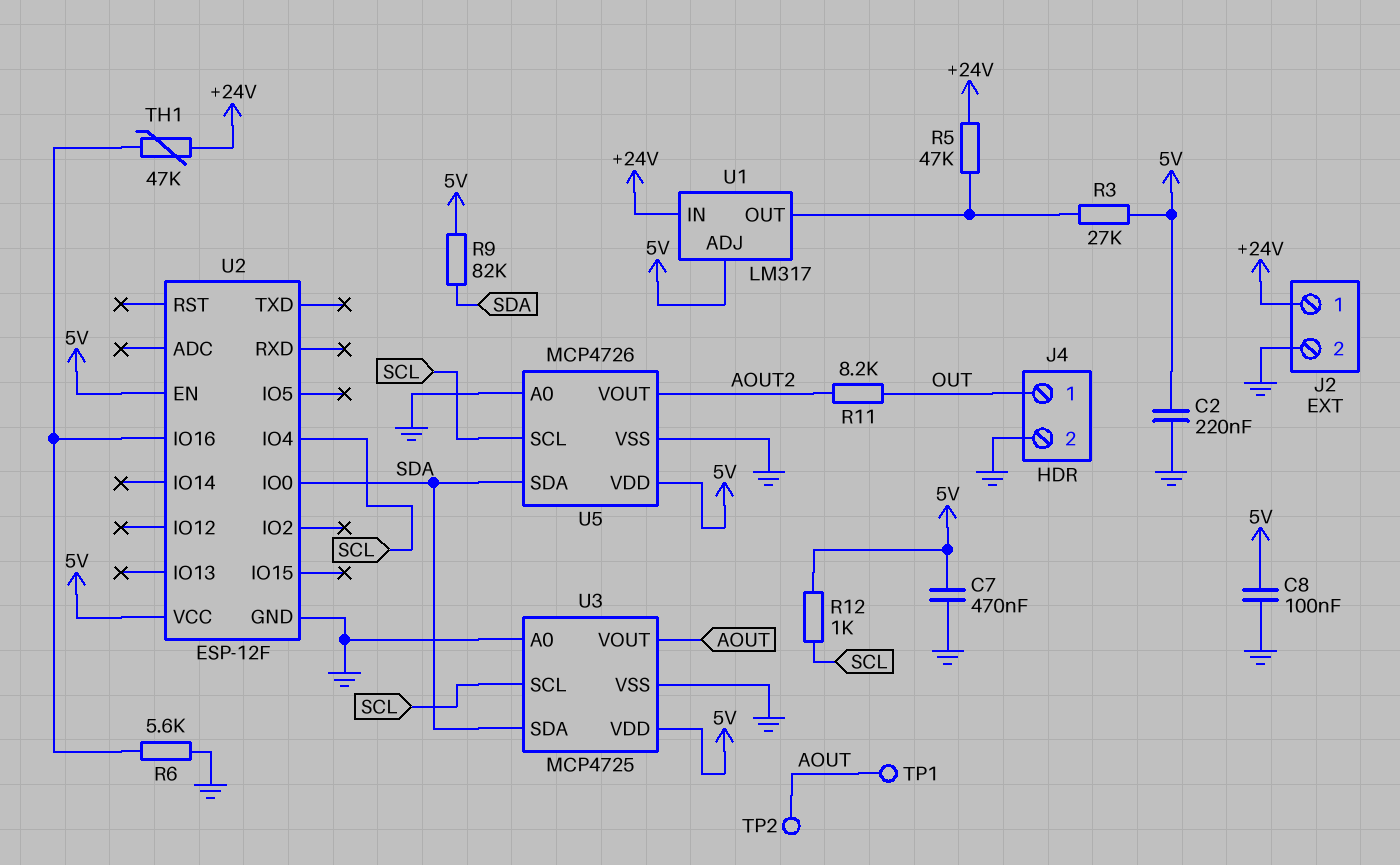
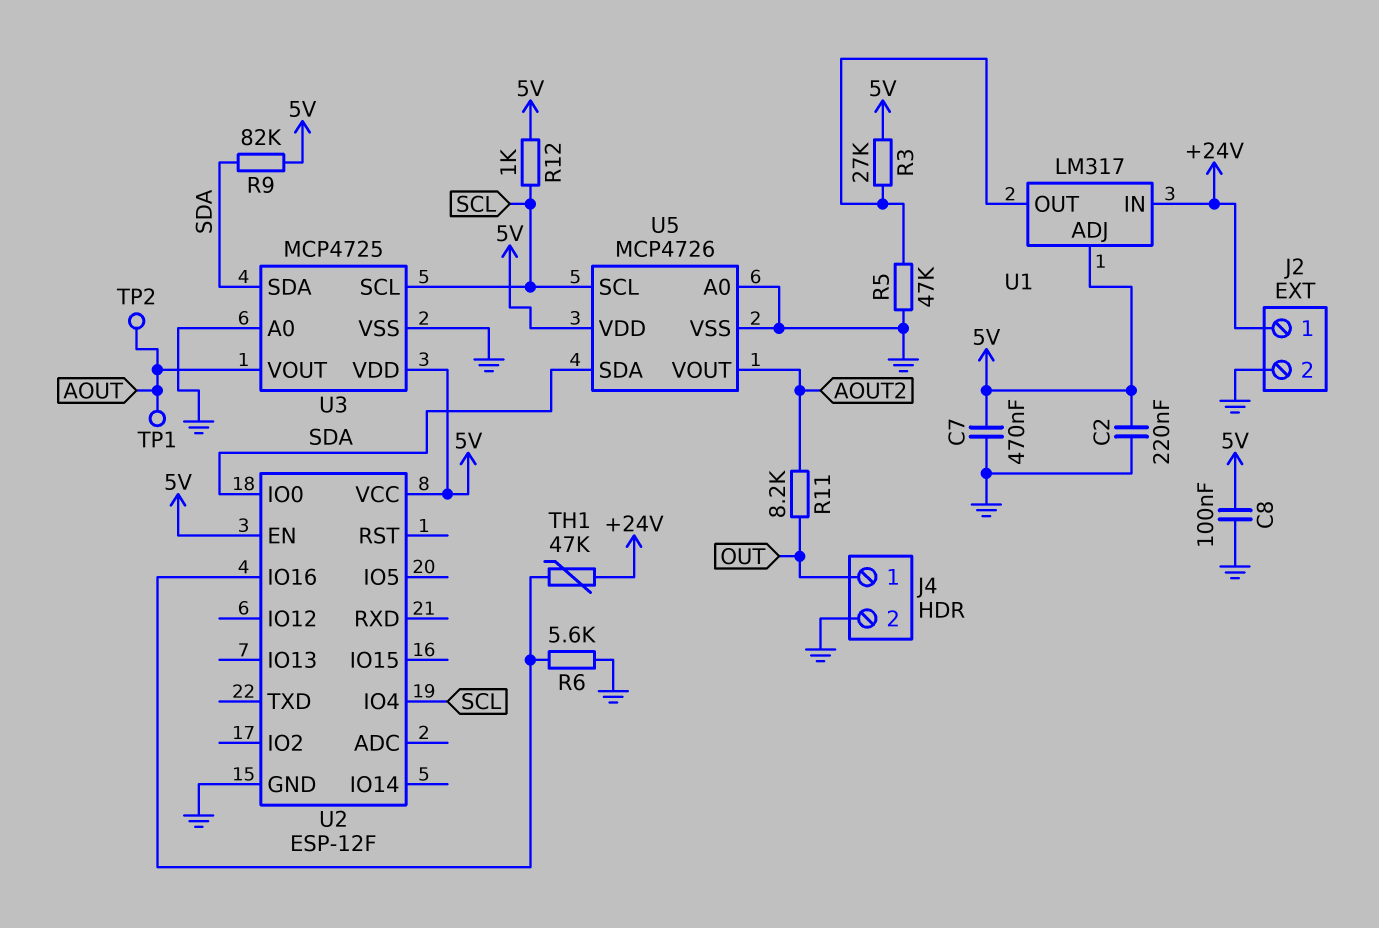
R5: 47k (+24V, U1/OUT) -> 47k (GND, U1/OUT)

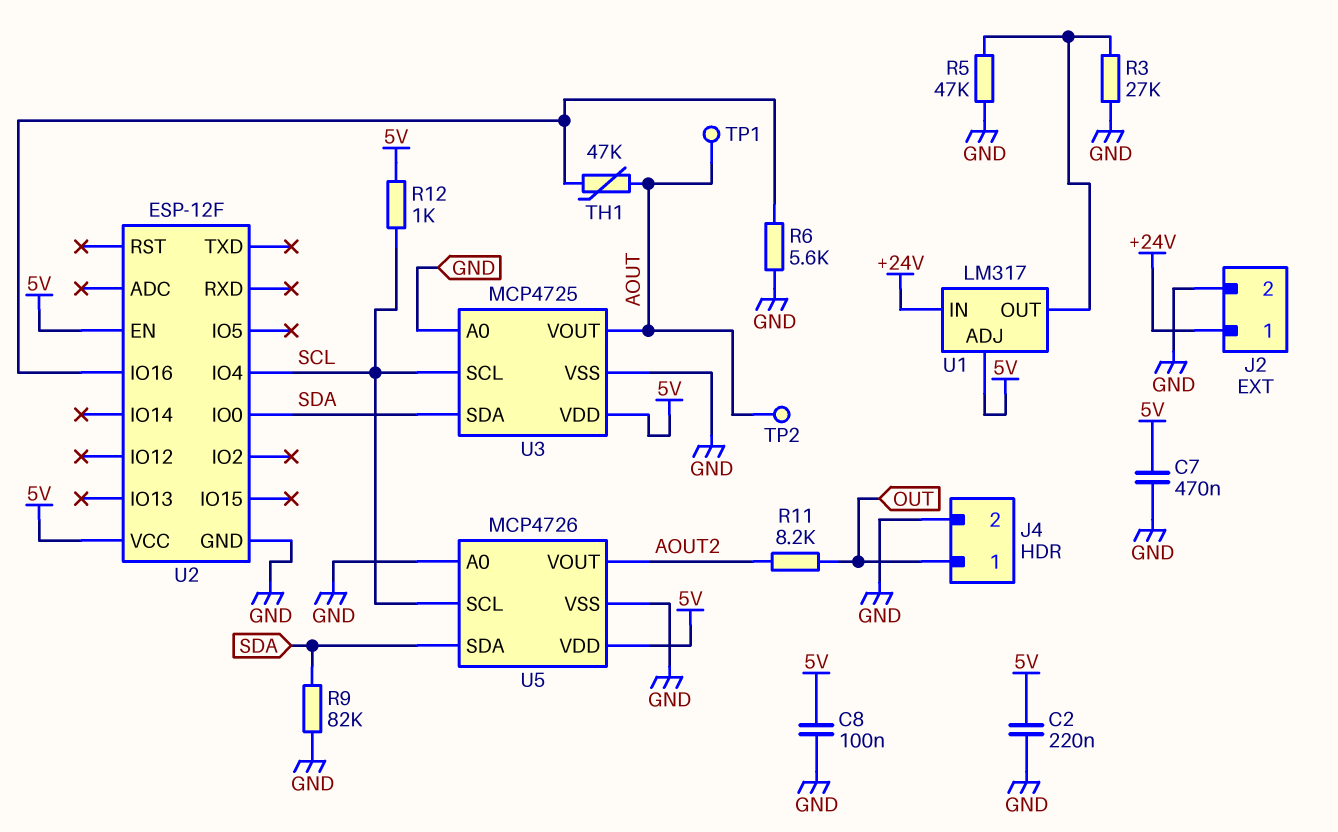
R3: 27k (5V, U1/OUT) -> 27k (GND, U1/OUT)
R9: 82k (5V, SDA) -> 82k (GND, SDA)
TH1: 47k (+24V, U2/IO16) -> 47k (AOUT, U2/IO16)

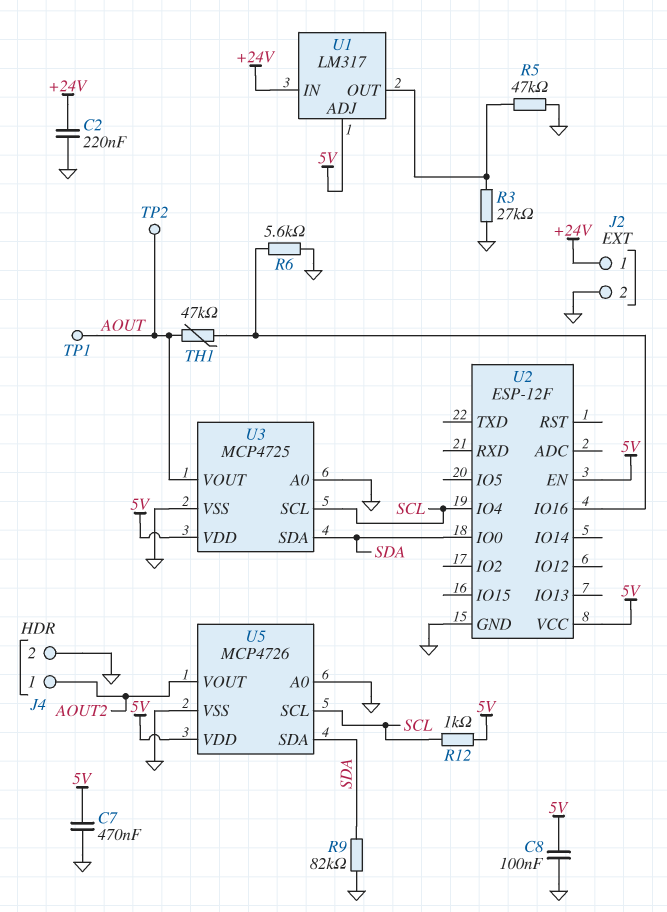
C2: 220nF (5V, GND) -> 220nF (+24V, GND)
J4 pin 1: OUT -> AOUT2
R11: 8.2k (AOUT2, OUT) -> none

